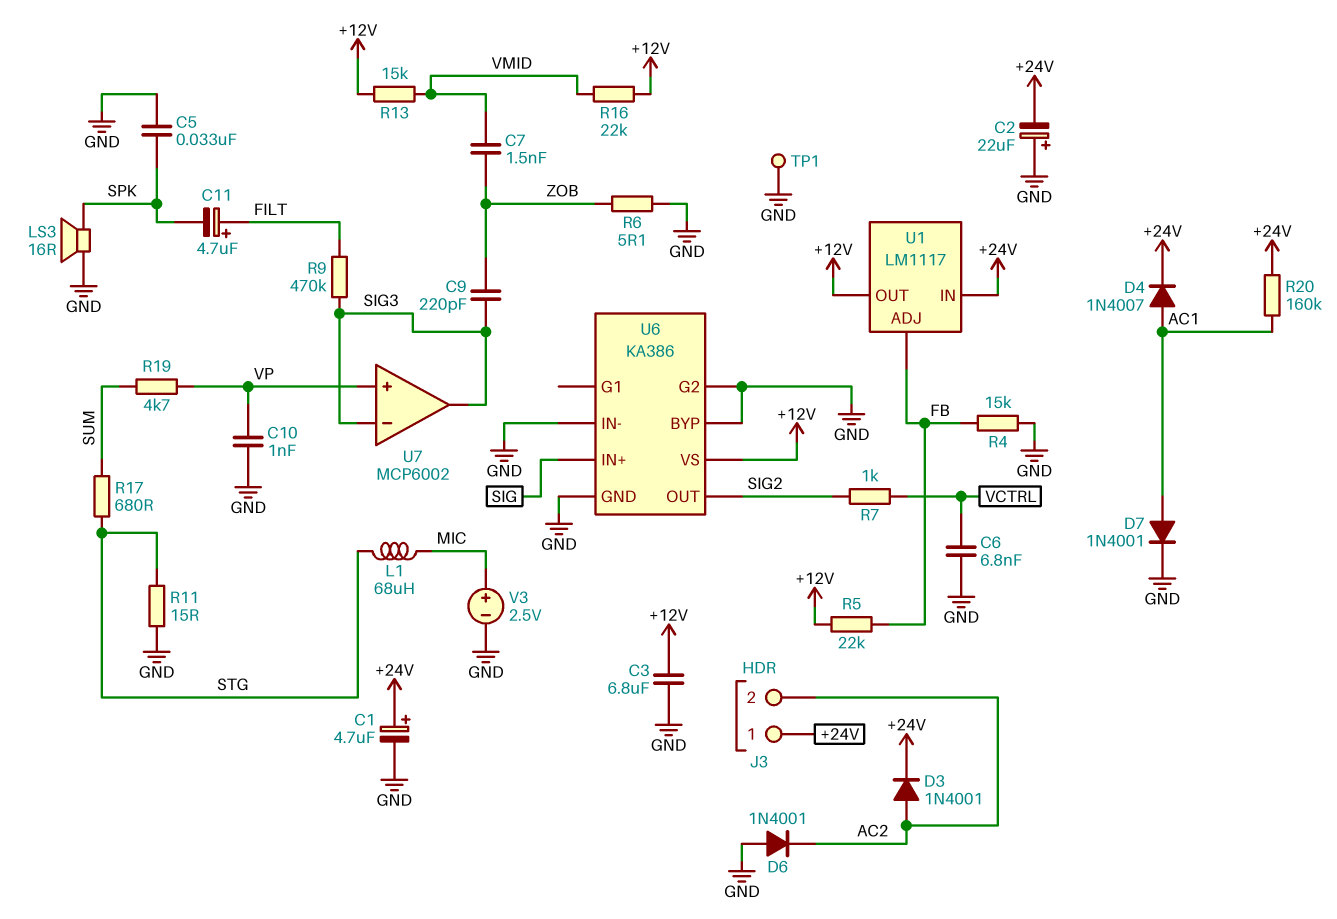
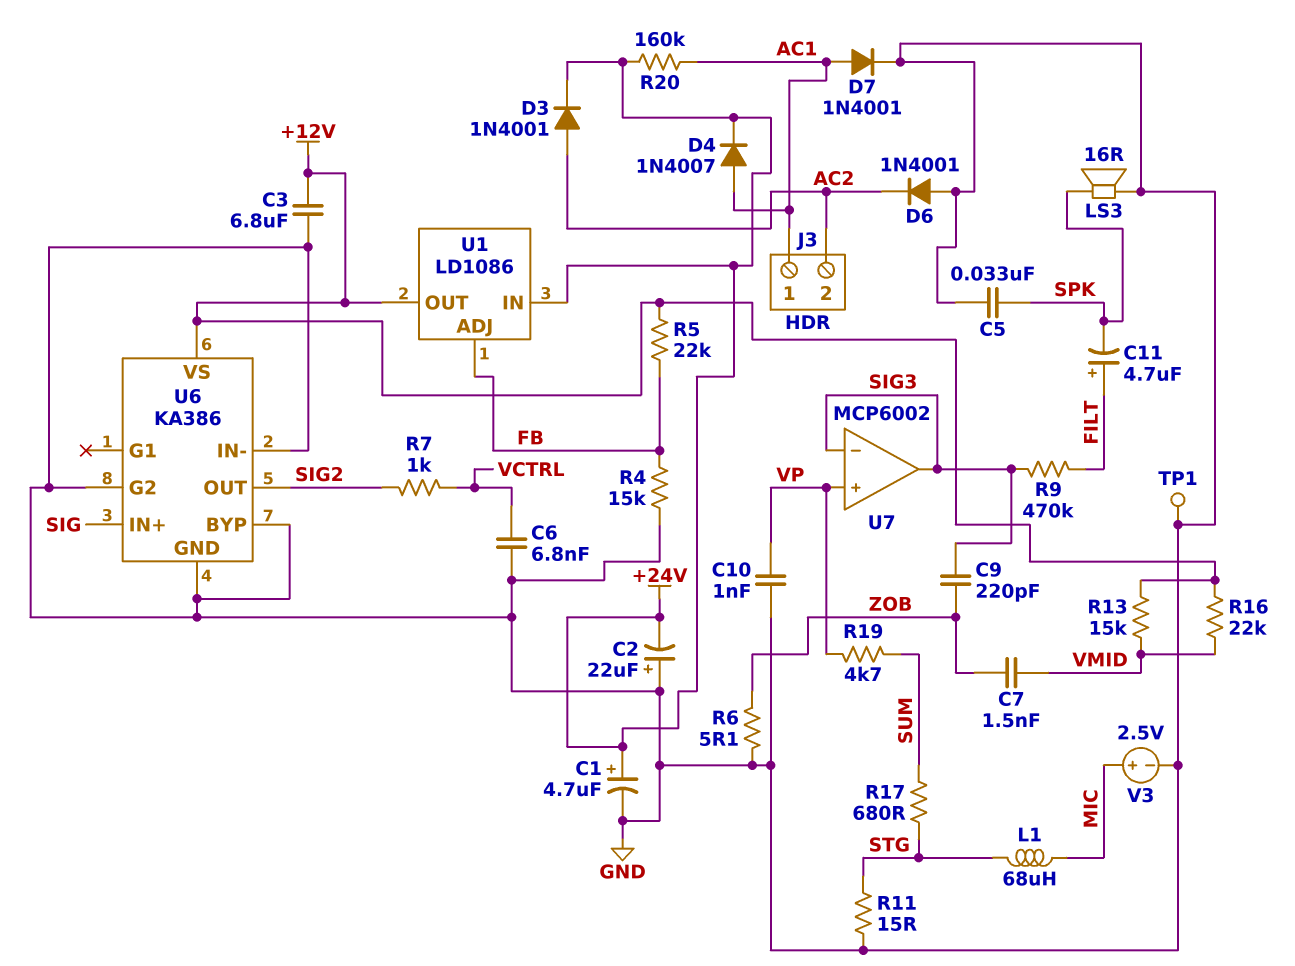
J3 pin 1: +24V -> AC1
U1: LM1117 -> LD1086

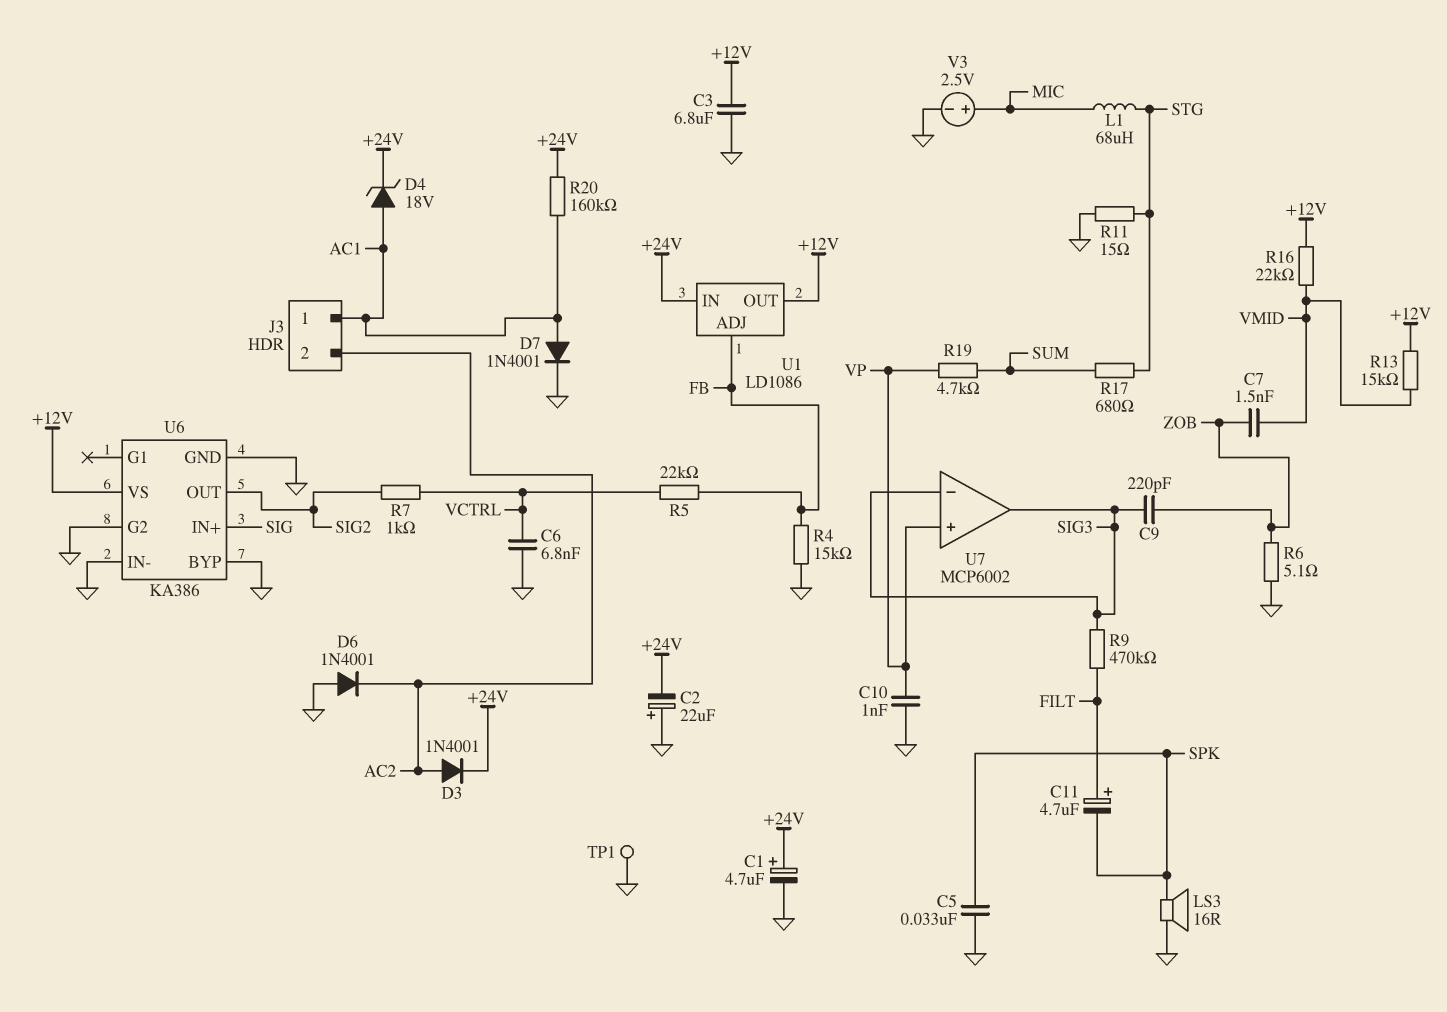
D4: diode 1N4007 (A AC1, K +24V) -> zener 18V (A AC1, K +24V)
R5: 22k (+12V, FB) -> 22k (FB, VCTRL)

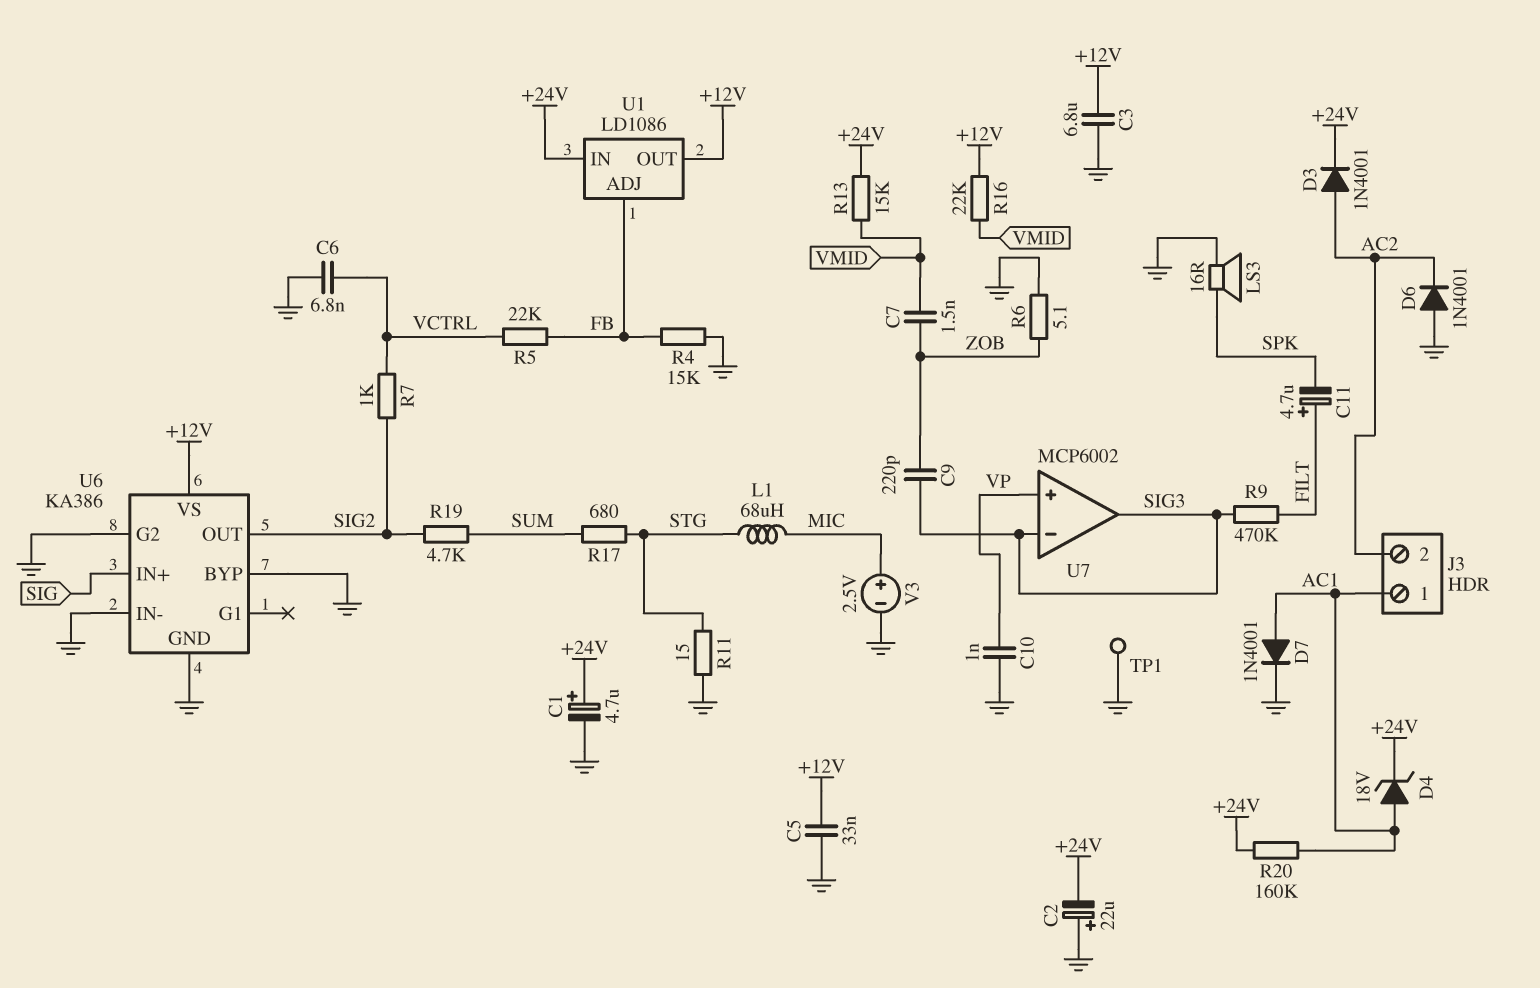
C5: 33nF (GND, SPK) -> 33nF (+12V, GND)
R13: 15k (+12V, VMID) -> 15k (+24V, VMID)
R19: 4.7k (SUM, VP) -> 4.7k (SIG2, SUM)

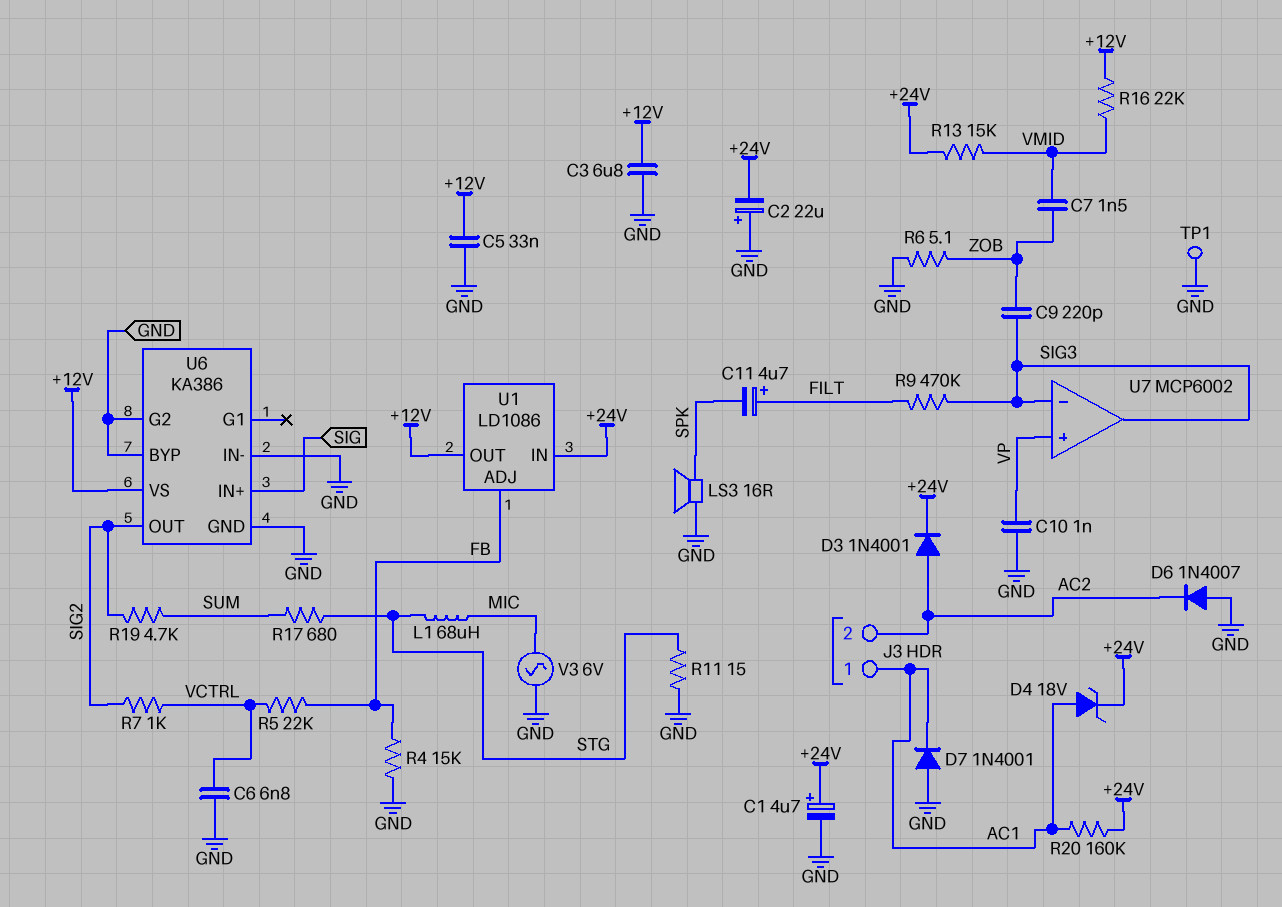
D6: diode 1N4001 (A GND, K AC2) -> diode 1N4007 (A GND, K AC2)
D7: diode 1N4001 (A AC1, K GND) -> diode 1N4001 (A GND, K AC1)
V3: 2.5V (plus MIC, minus GND) -> AC 6V (GND, MIC)

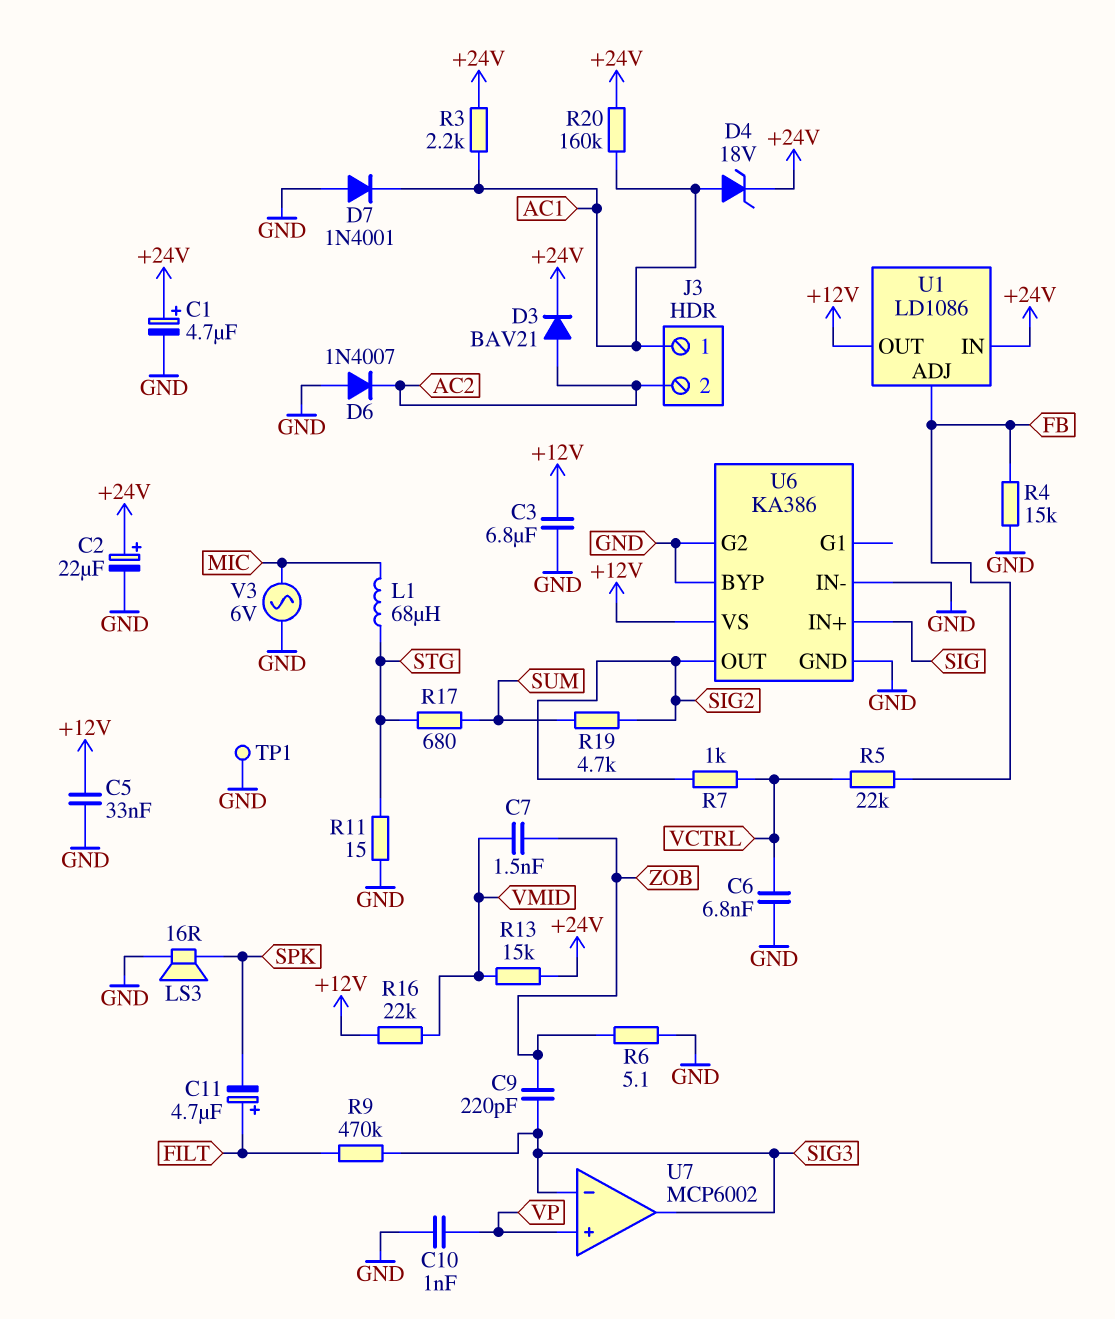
C2: 22uF (plus GND, minus +24V) -> 22uF (plus +24V, minus GND)
D3: diode 1N4001 (A AC2, K +24V) -> diode BAV21 (A AC2, K +24V)
R3: none -> 2.2k (+24V, AC1)

